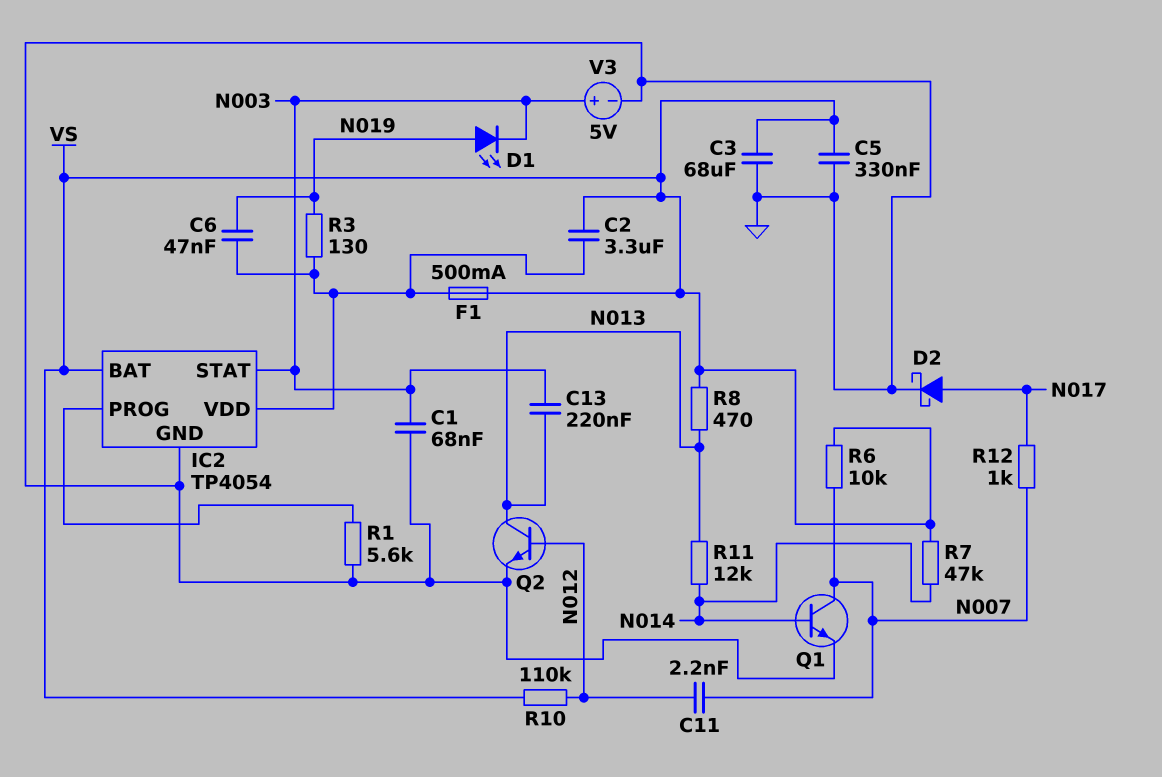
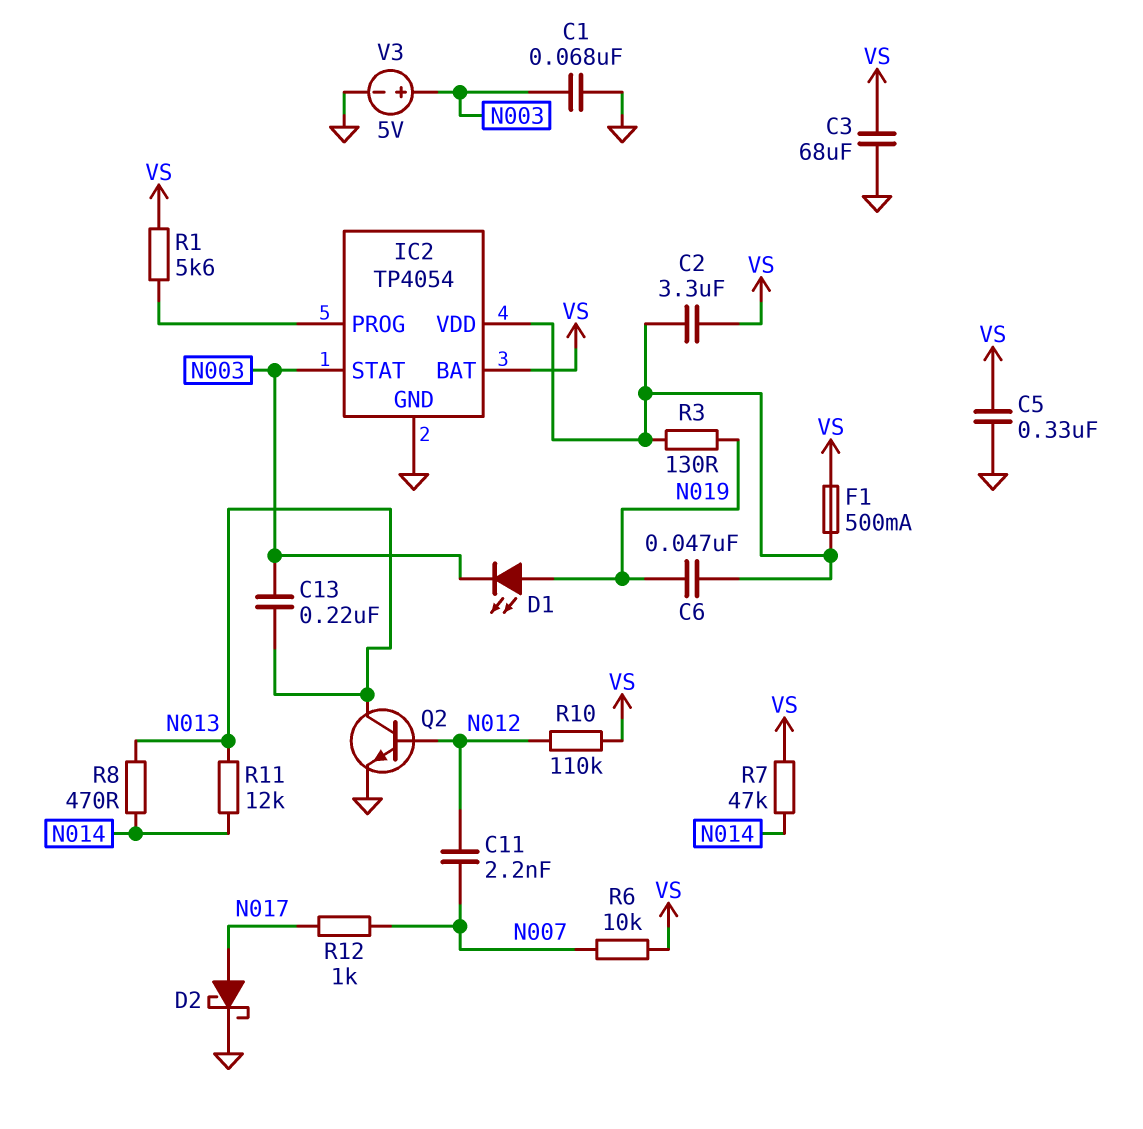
Q1: NPN (B N014, C N007, E GND) -> none
R1: 5.6k (GND, IC2/PROG) -> 5.6k (IC2/PROG, VS)
R8: 470 (N013, VS) -> 470 (N013, N014)

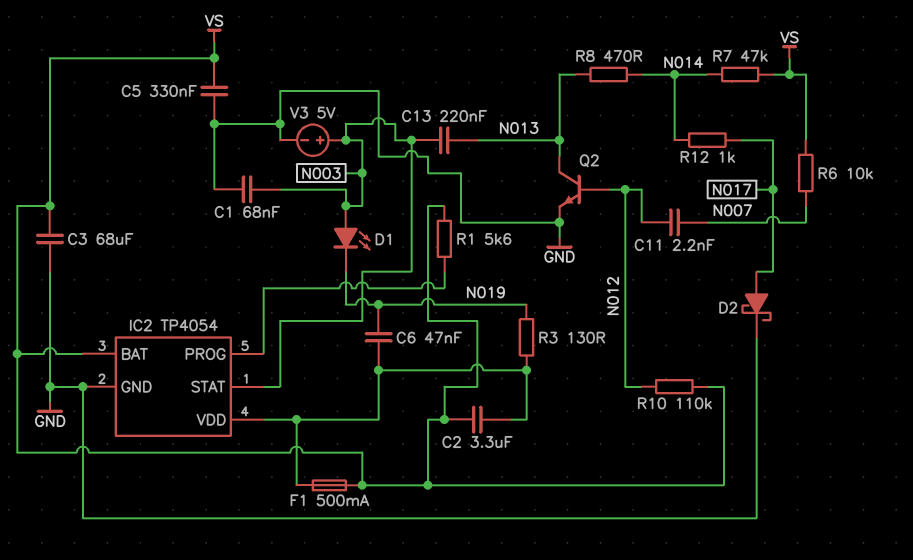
D1: LED (A N019, K N003) -> LED (A N003, K N019)
R11: 12k (N013, N014) -> none
R12: 1k (N007, N017) -> 1k (N014, N017)

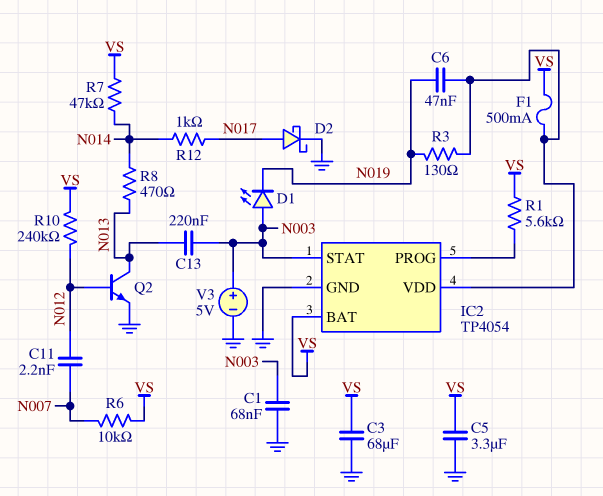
C2: 3.3uF (IC2/VDD, VS) -> none
C5: 330nF (GND, VS) -> 3.3uF (GND, VS)
R10: 110k (N012, VS) -> 240k (N012, VS)

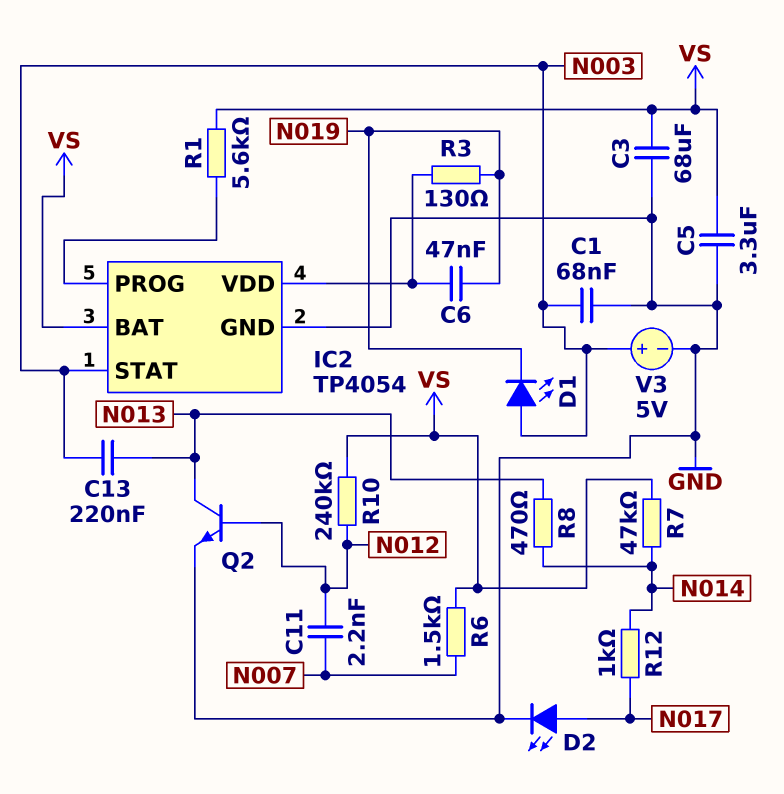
D2: schottky (A N017, K GND) -> LED (A N017, K GND)
F1: 500mA (IC2/VDD, VS) -> none
R6: 10k (N007, VS) -> 1.5k (N007, VS)

